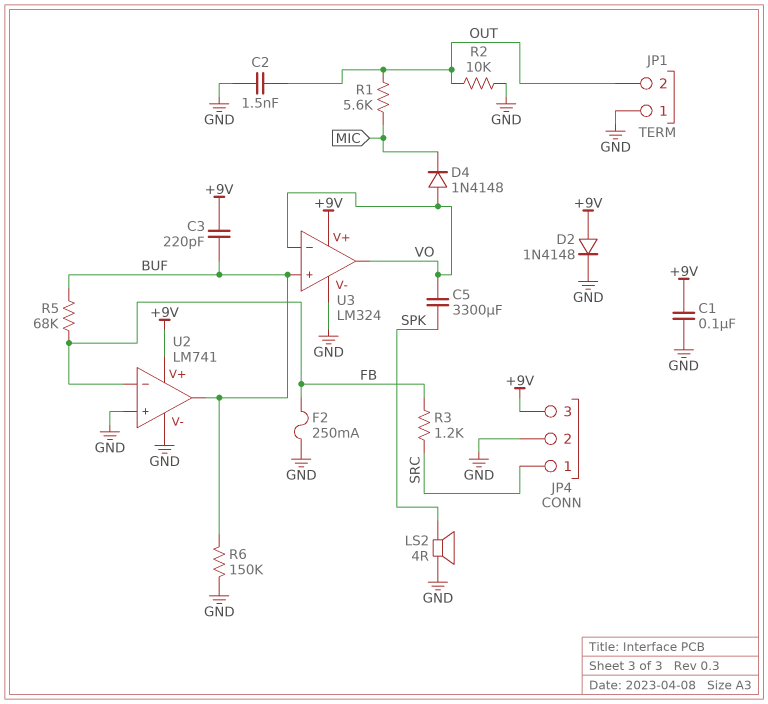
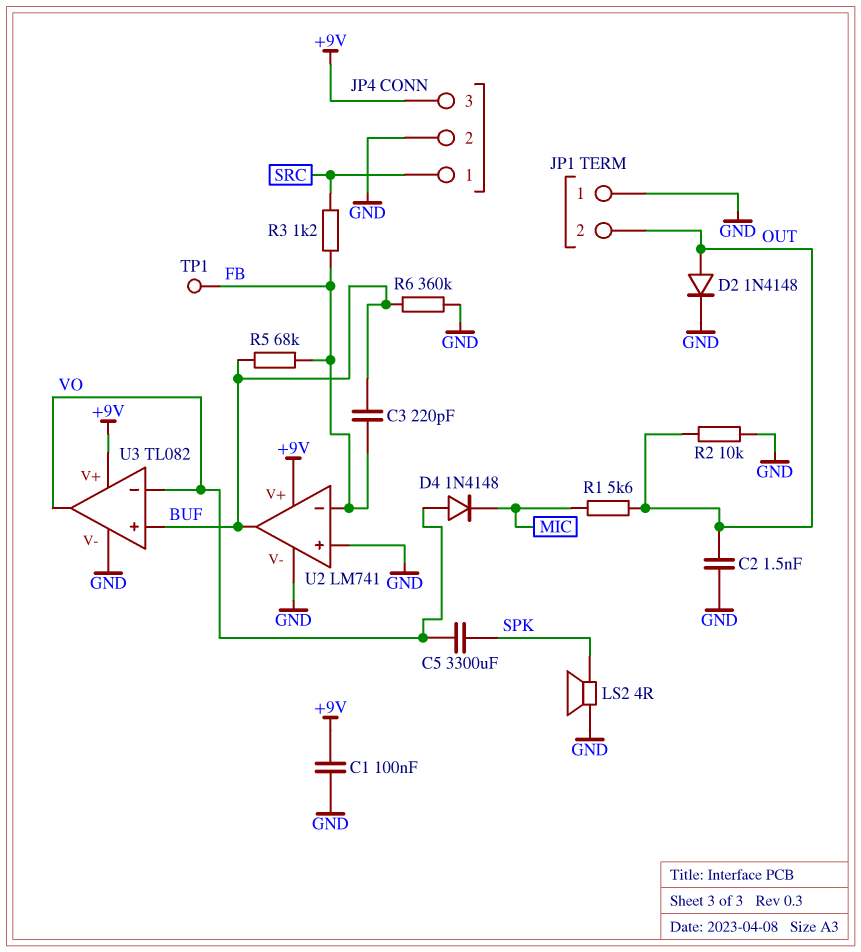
C3: 220pF (+9V, BUF) -> 220pF (BUF, FB)
D2: diode 1N4148 (A +9V, K GND) -> diode 1N4148 (A OUT, K GND)
F2: 250mA (FB, GND) -> none
R6: 150k (BUF, GND) -> 360k (BUF, GND)
TP1: none -> test point (FB)
U3: LM324 -> TL082

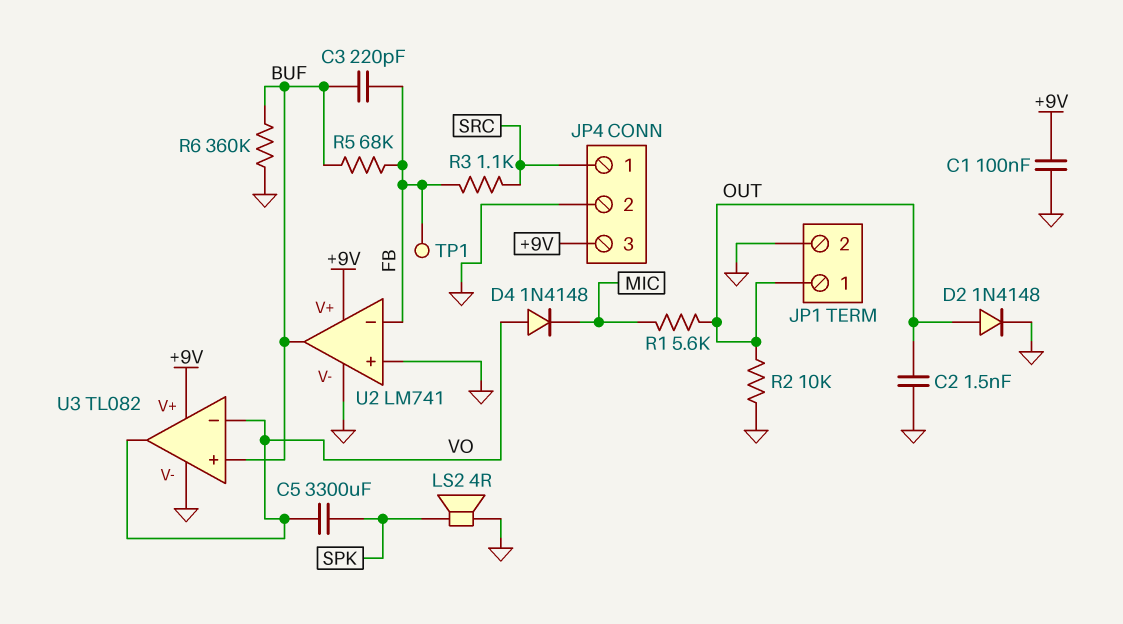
JP1 pin 1: GND -> OUT
JP1 pin 2: OUT -> GND
R3: 1.2k (FB, SRC) -> 1.1k (FB, SRC)

